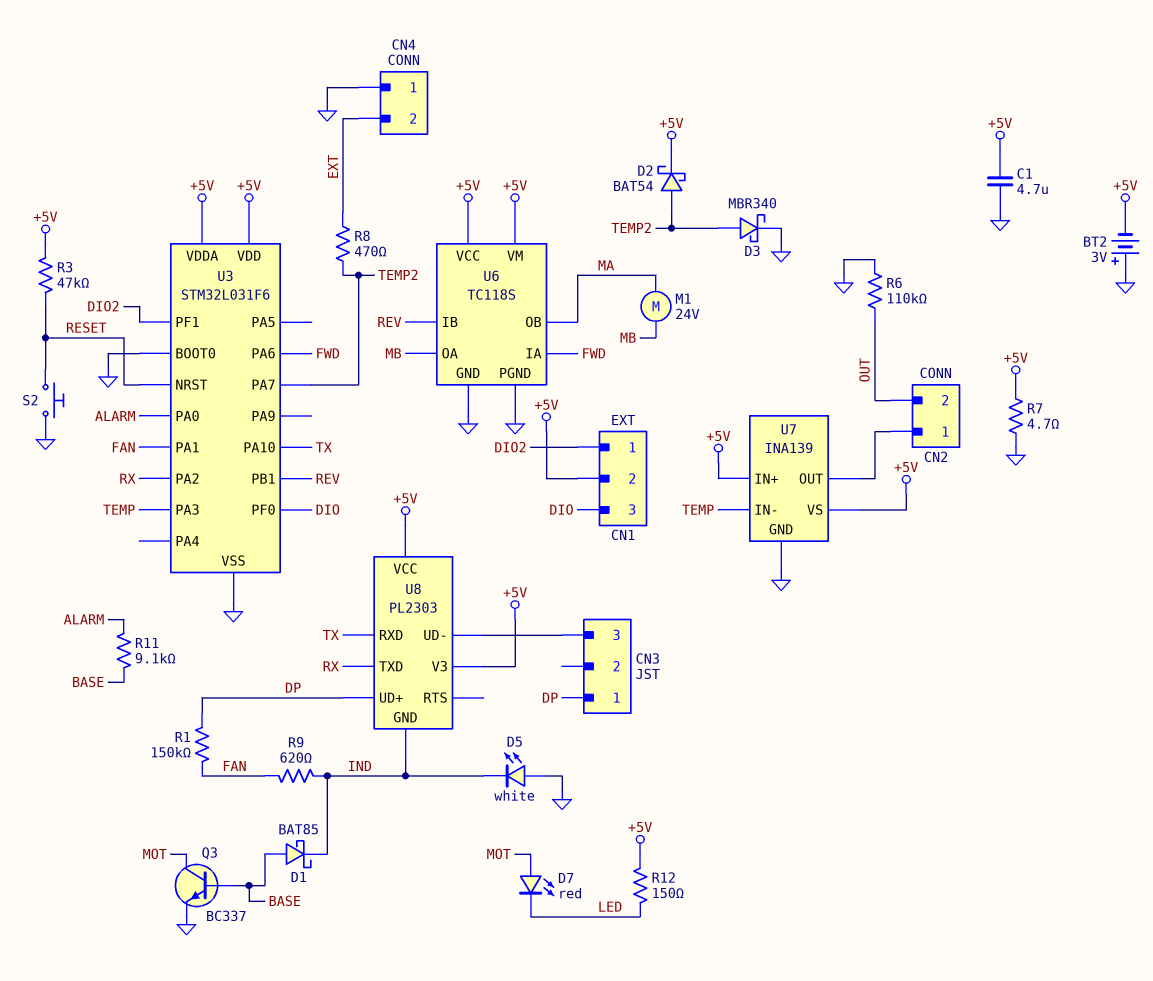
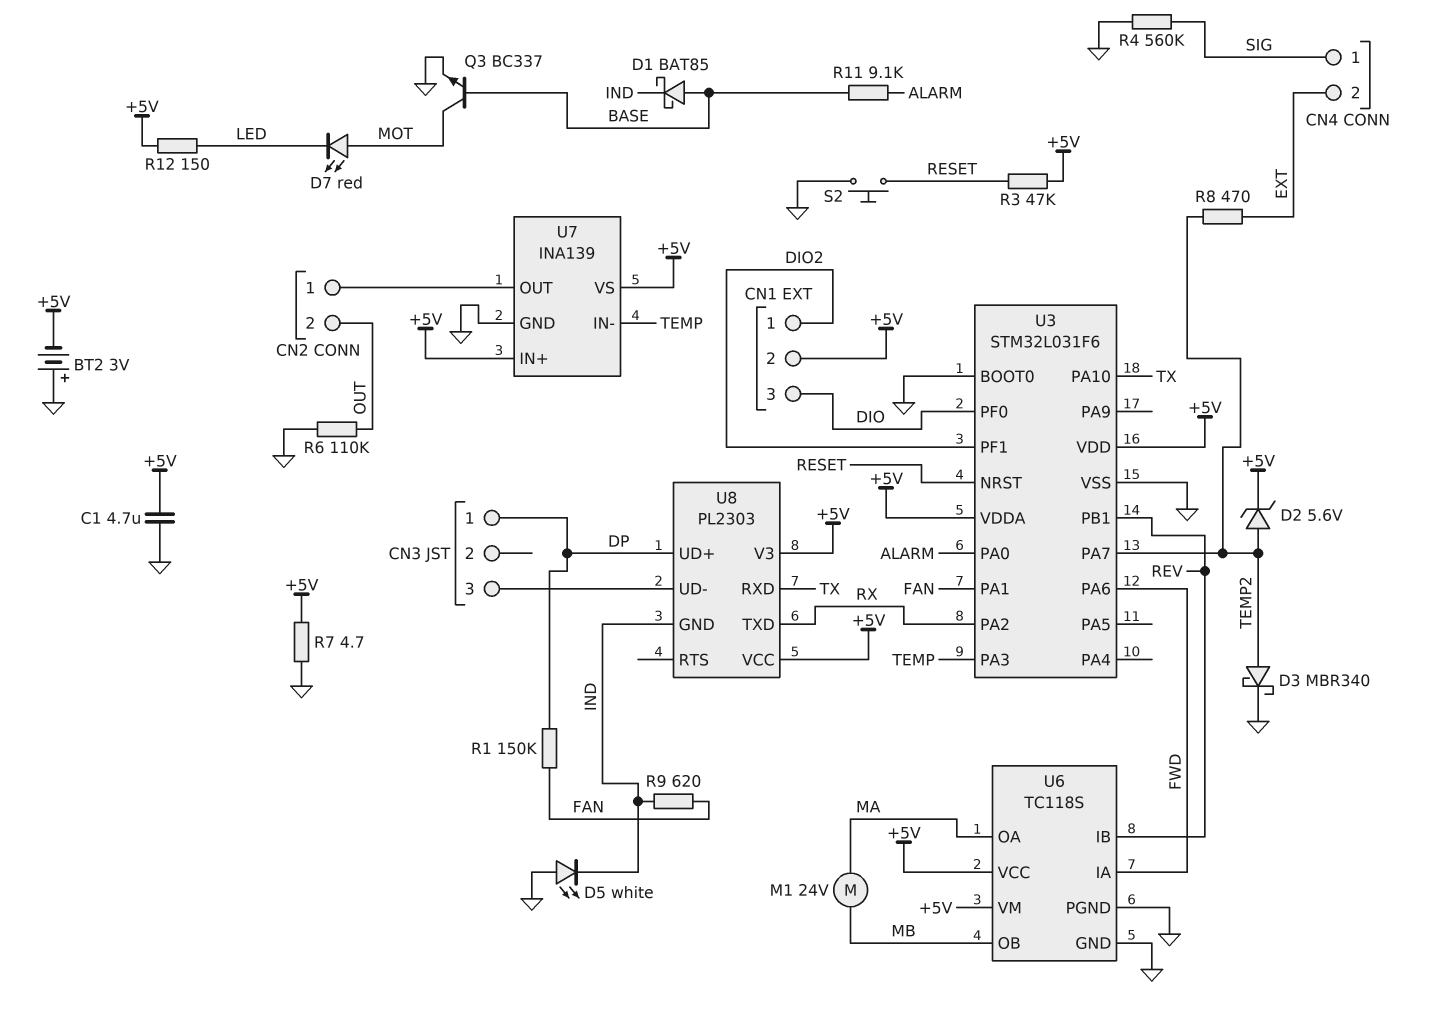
CN4 pin 1: GND -> SIG
D2: schottky BAT54 (A TEMP2, K +5V) -> zener 5.6V (A TEMP2, K +5V)
R4: none -> 560k (GND, SIG)
U6 pin OA: MB -> MA
U6 pin OB: MA -> MB

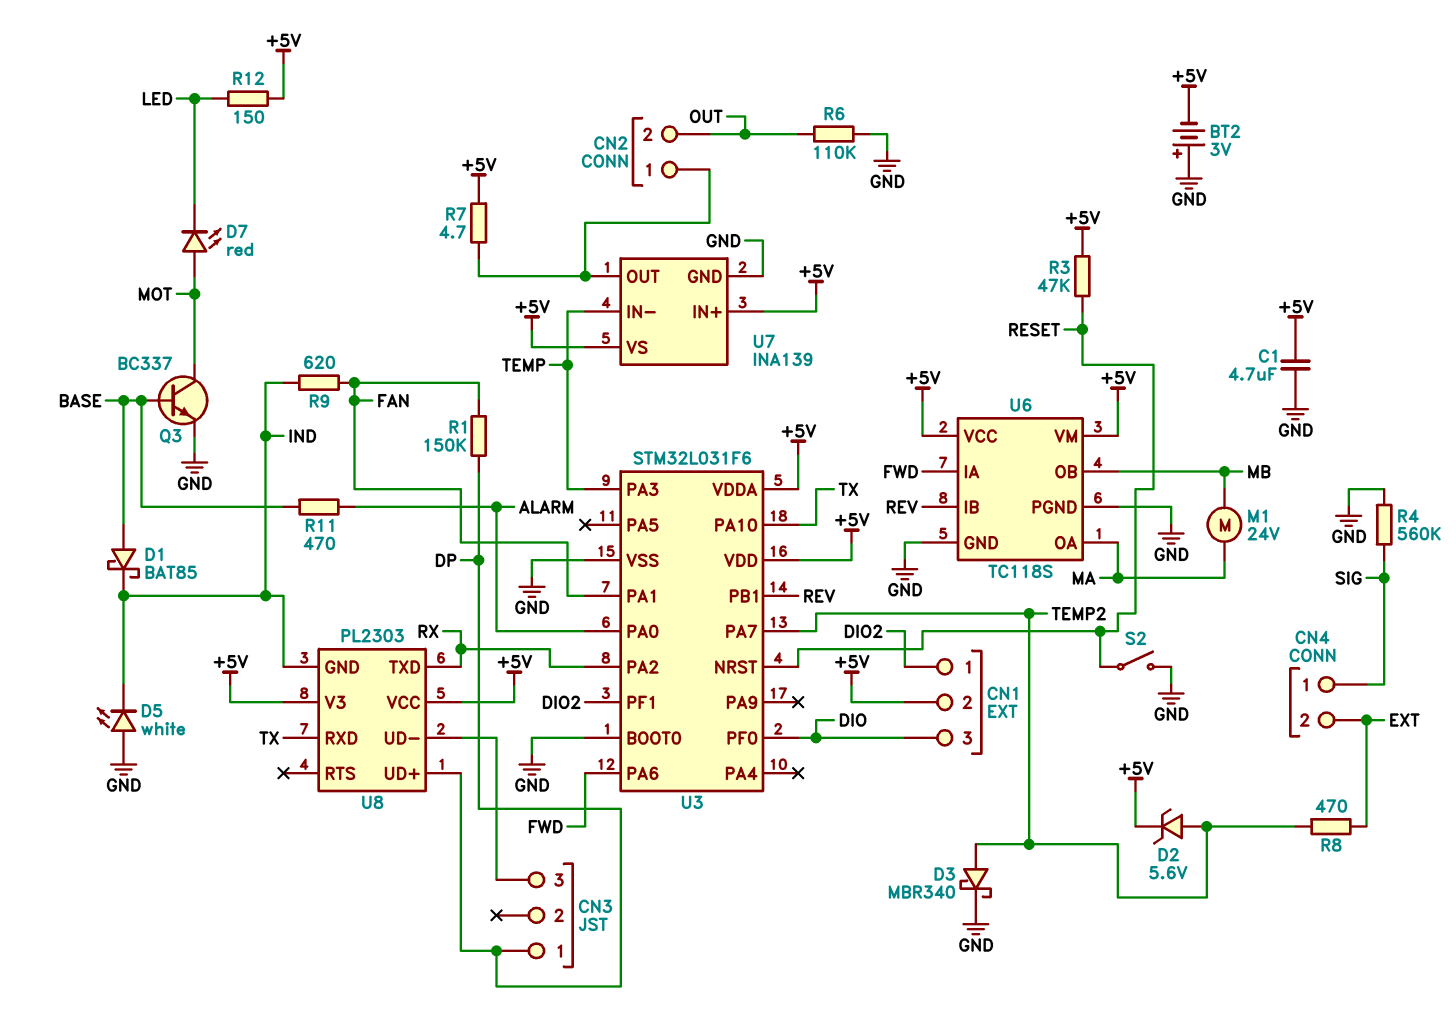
R7: 4.7 (+5V, GND) -> 4.7 (+5V, CN2/1)
R11: 9.1k (ALARM, BASE) -> 470 (ALARM, BASE)
S2: button (GND, RESET) -> switch (GND, RESET)

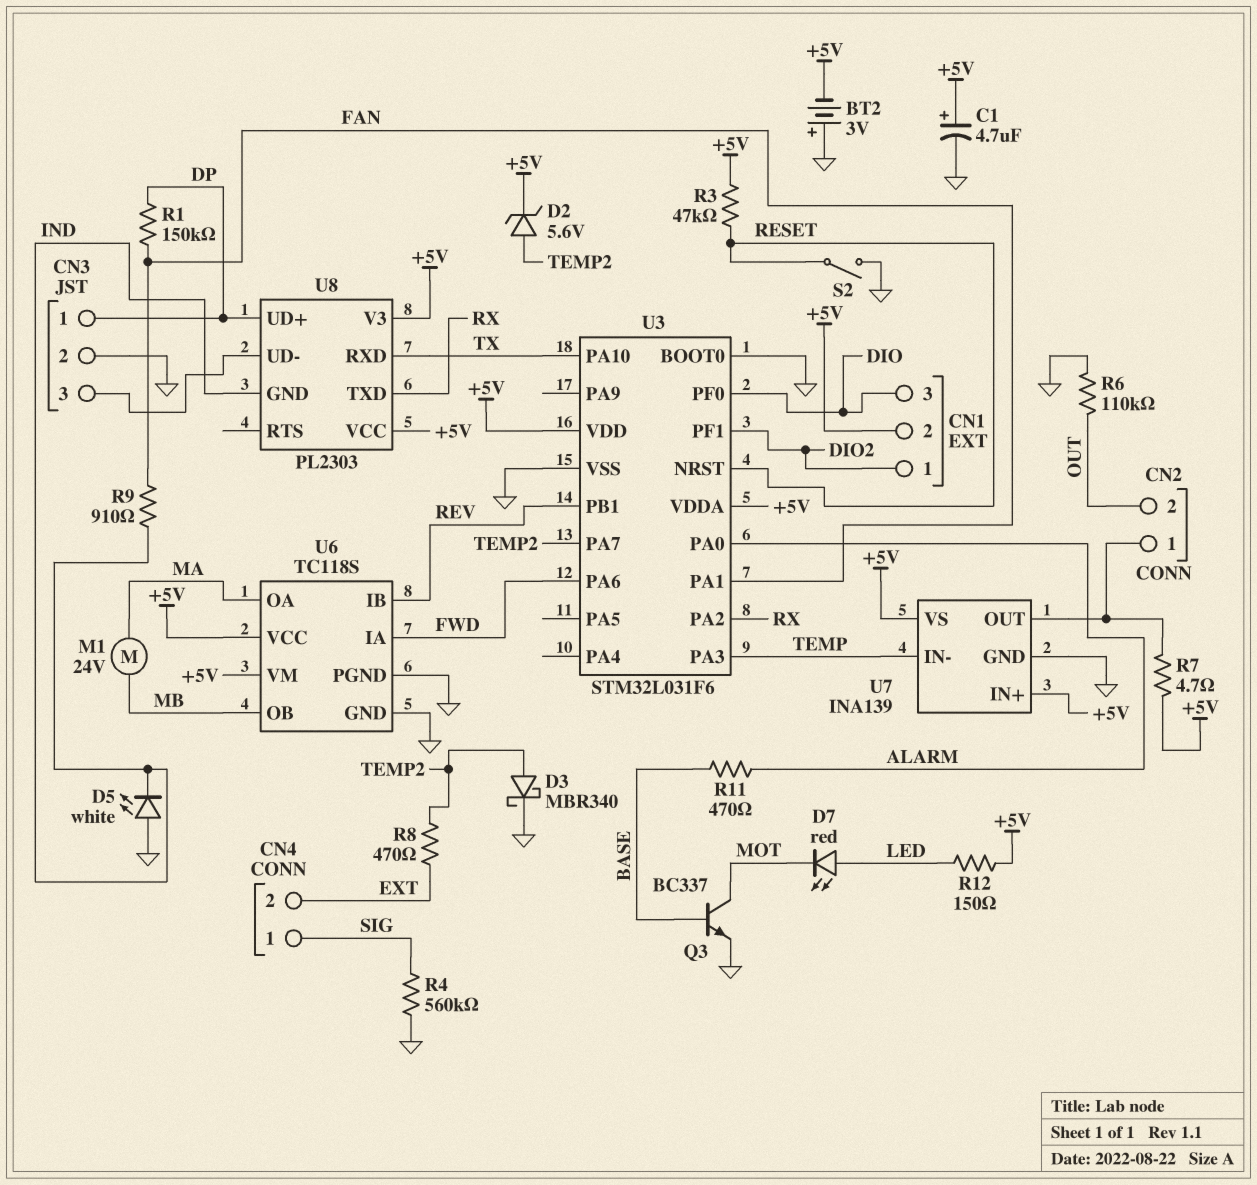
C1: 4.7uF (+5V, GND) -> 4.7uF (plus +5V, minus GND)
CN3 pin 2: none -> GND
D1: schottky BAT85 (A BASE, K IND) -> none
D7: LED red (A MOT, K LED) -> LED red (A LED, K MOT)
R9: 620 (FAN, IND) -> 910 (FAN, IND)

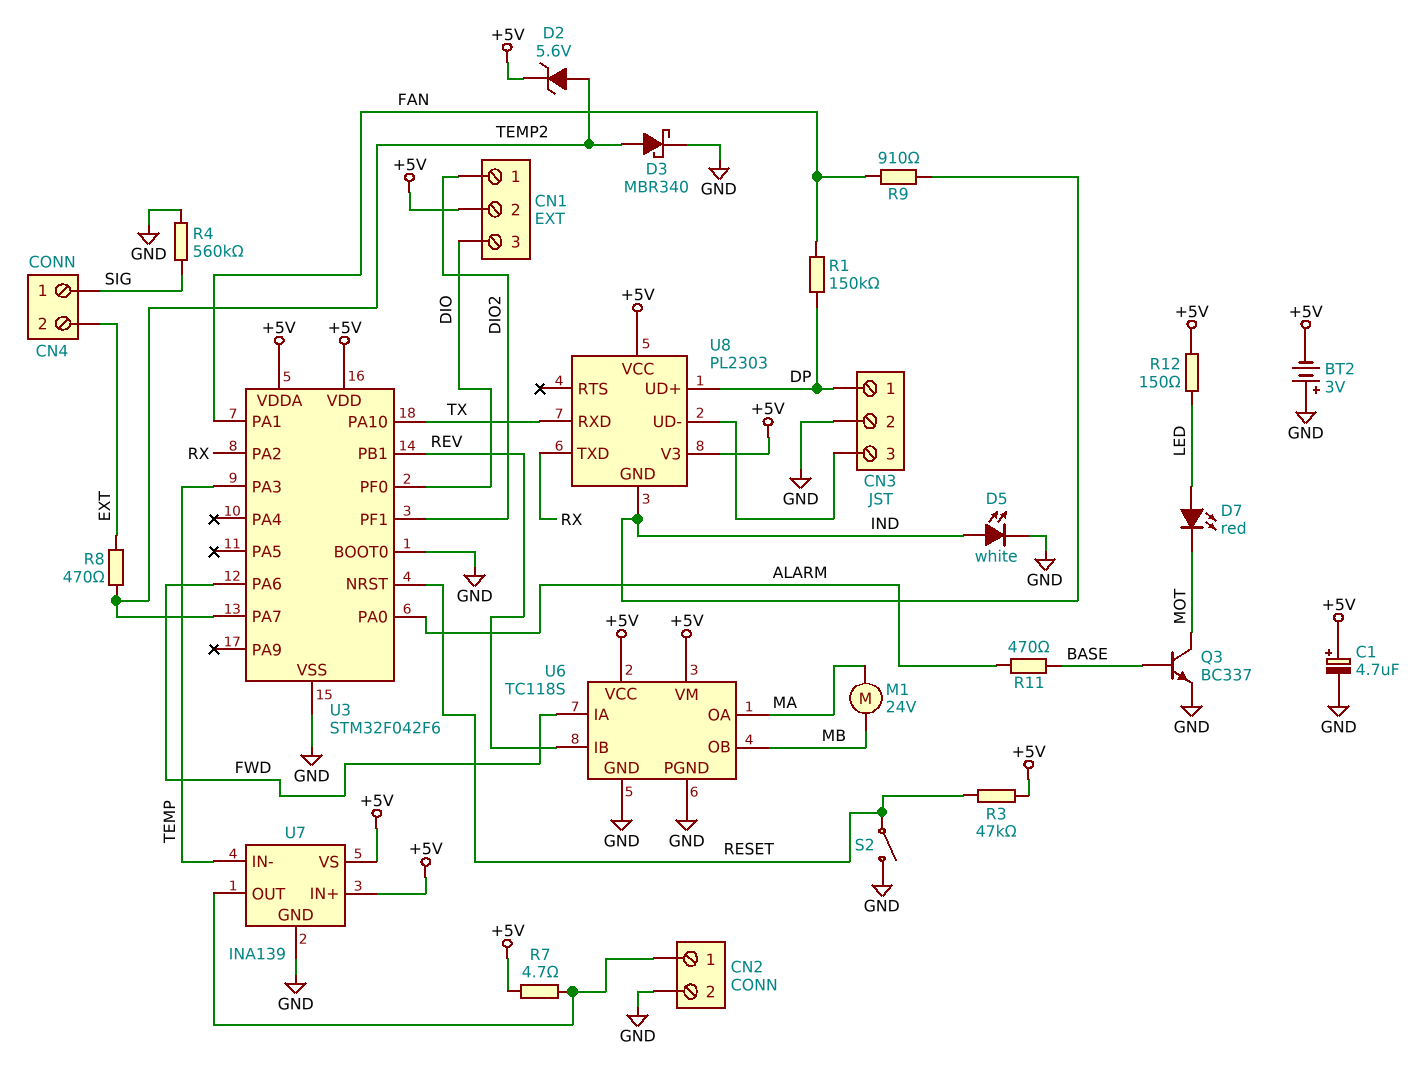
CN2 pin 2: OUT -> GND
D5: LED white (A GND, K IND) -> LED white (A IND, K GND)
R6: 110k (GND, OUT) -> none
U3: STM32L031F6 -> STM32F042F6

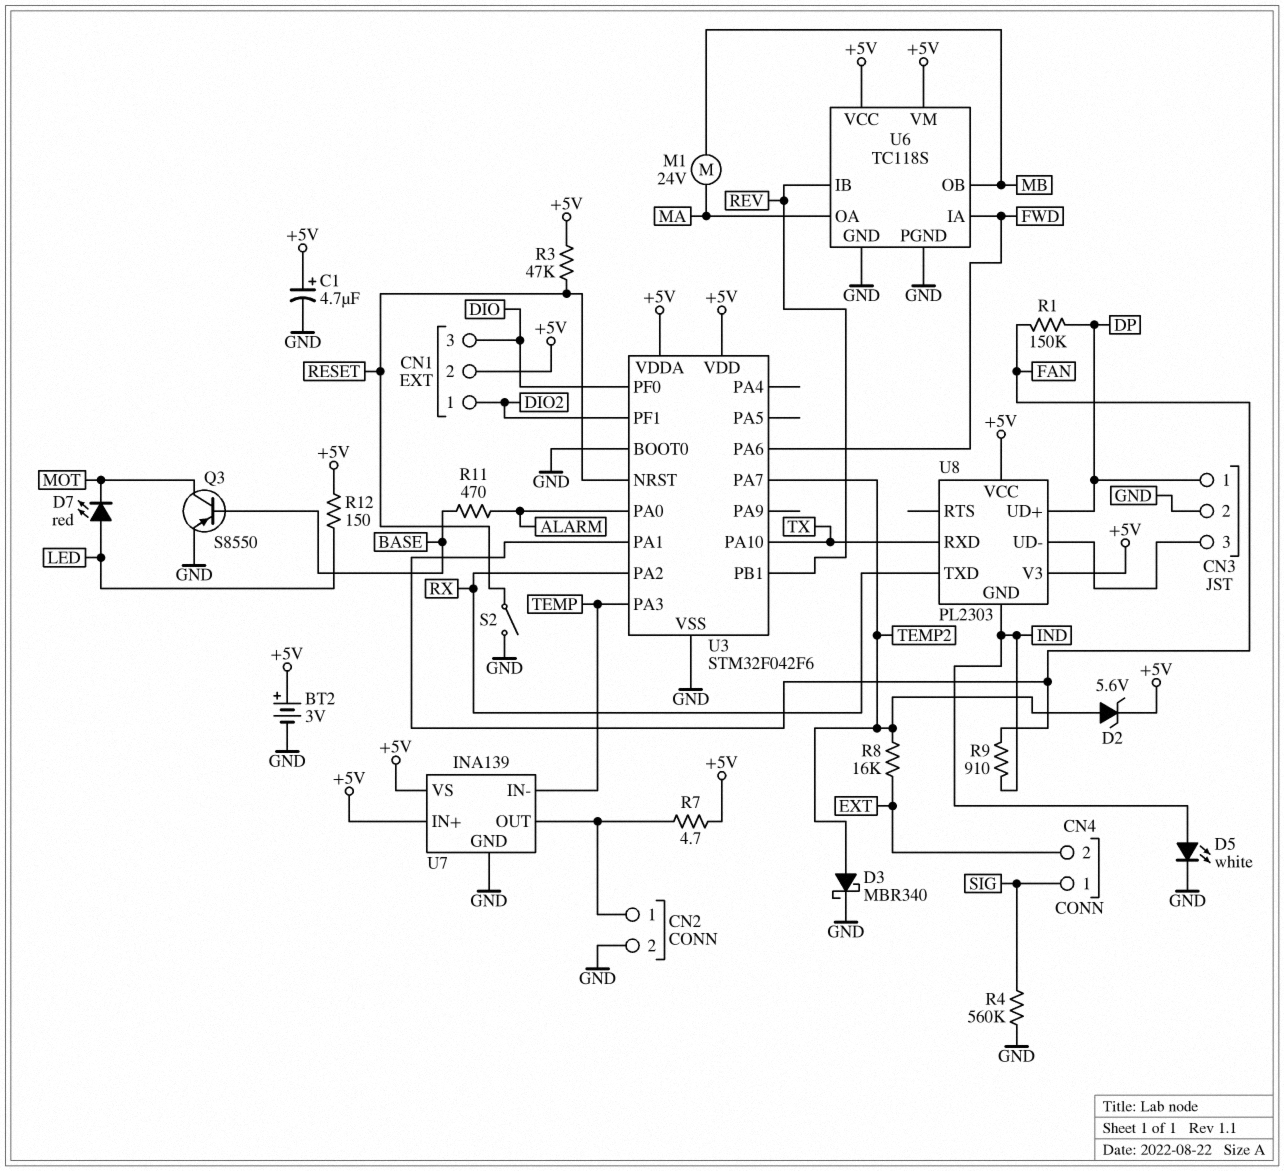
BT2: 3V (plus GND, minus +5V) -> 3V (plus +5V, minus GND)
Q3: NPN BC337 (B BASE, C MOT, E GND) -> PNP S8550 (B BASE, C MOT, E GND)
R8: 470 (EXT, TEMP2) -> 16k (EXT, TEMP2)

